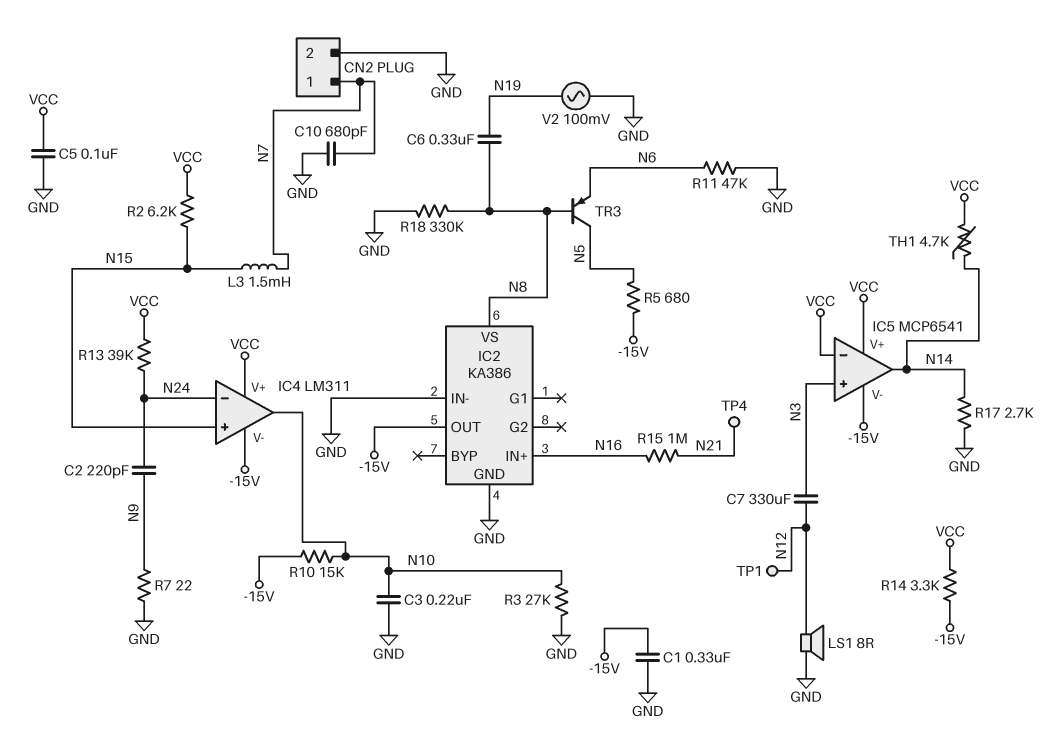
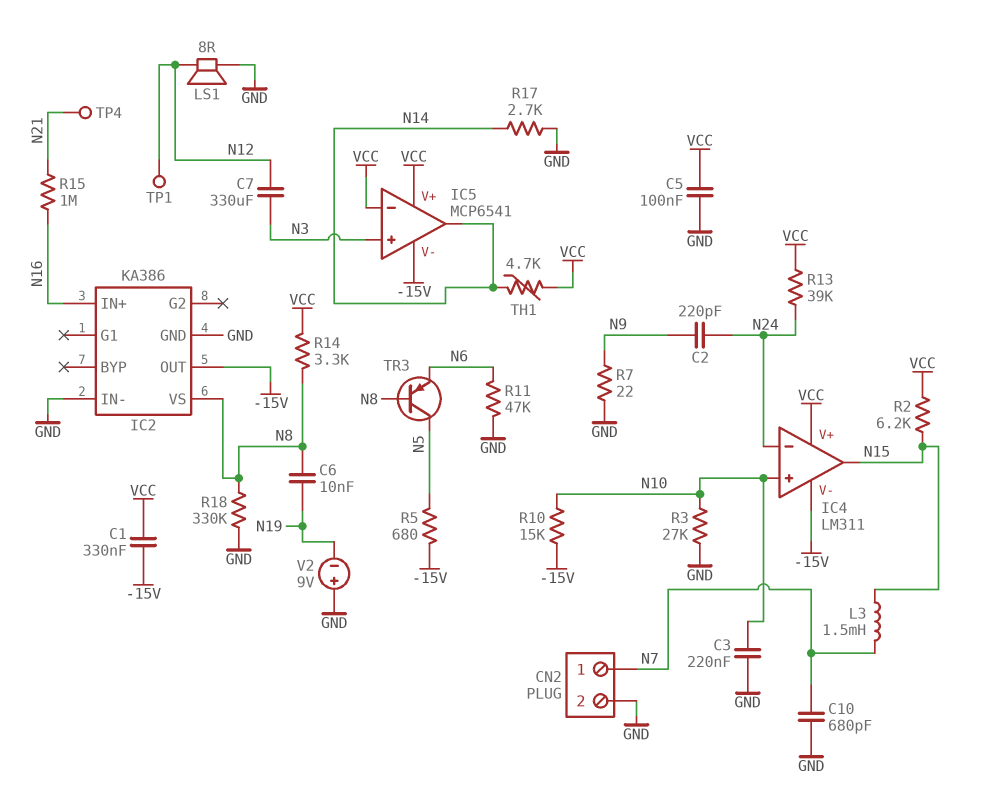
C1: 330nF (-15V, GND) -> 330nF (-15V, VCC)
C6: 330nF (N8, N19) -> 10nF (N8, N19)
IC4 pin in+: N15 -> N10
IC4 pin out: N10 -> N15
R14: 3.3k (-15V, VCC) -> 3.3k (N8, VCC)
V2: AC 100mV (GND, N19) -> 9V (plus GND, minus N19)

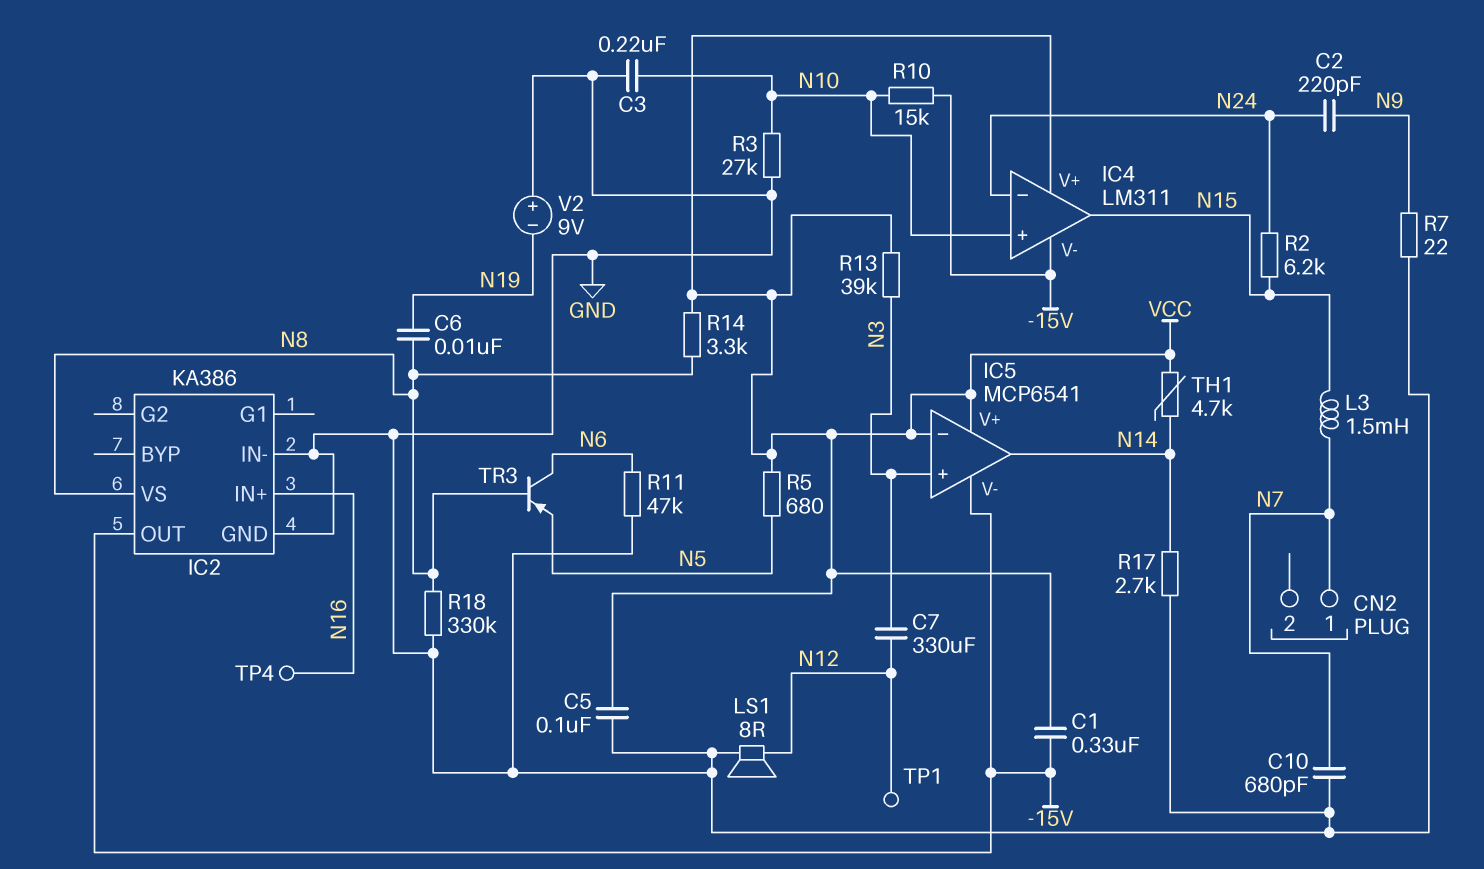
CN2 pin 2: GND -> none
R2: 6.2k (N15, VCC) -> 6.2k (N15, N24)
R5: 680 (-15V, N5) -> 680 (N5, VCC)
R13: 39k (N24, VCC) -> 39k (N3, VCC)
R15: 1M (N16, N21) -> none
TP4: test point (N21) -> test point (N16)
TR3: PNP (B N8, C N5, E N6) -> PNP (B N8, C N6, E N5)

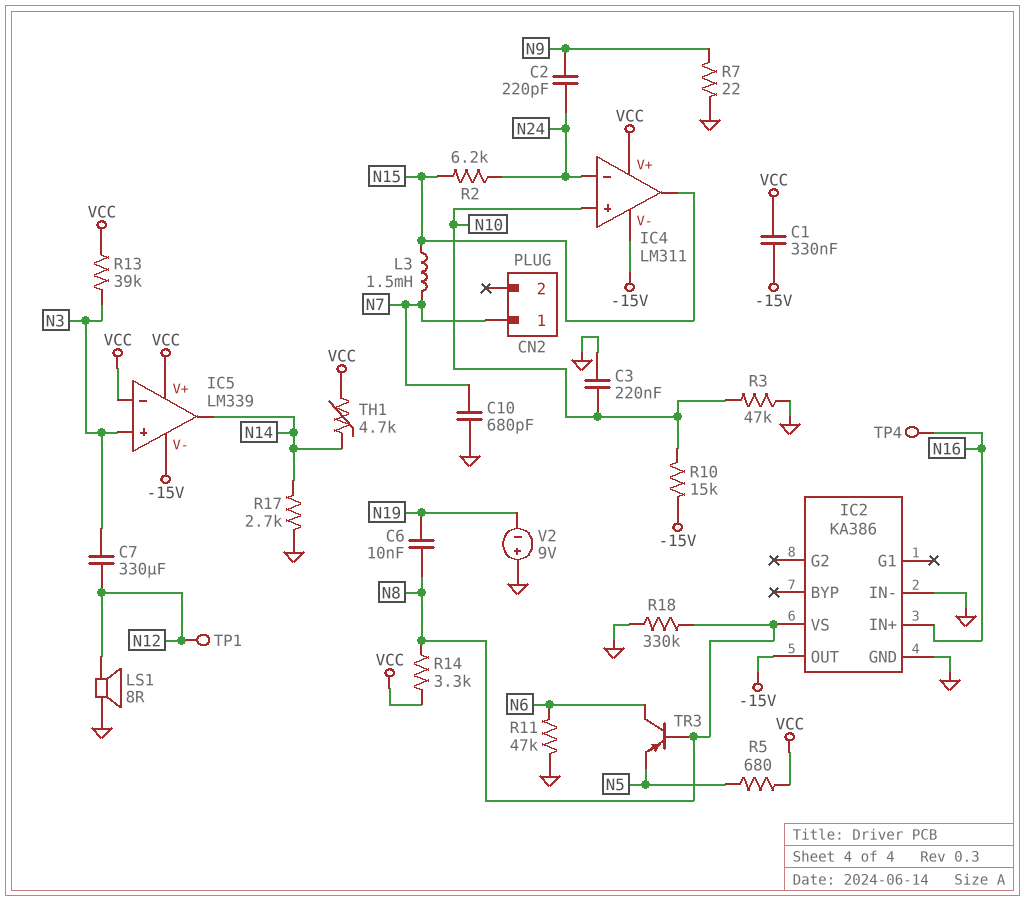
C5: 100nF (GND, VCC) -> none
IC5: MCP6541 -> LM339
R3: 27k (GND, N10) -> 47k (GND, N10)

